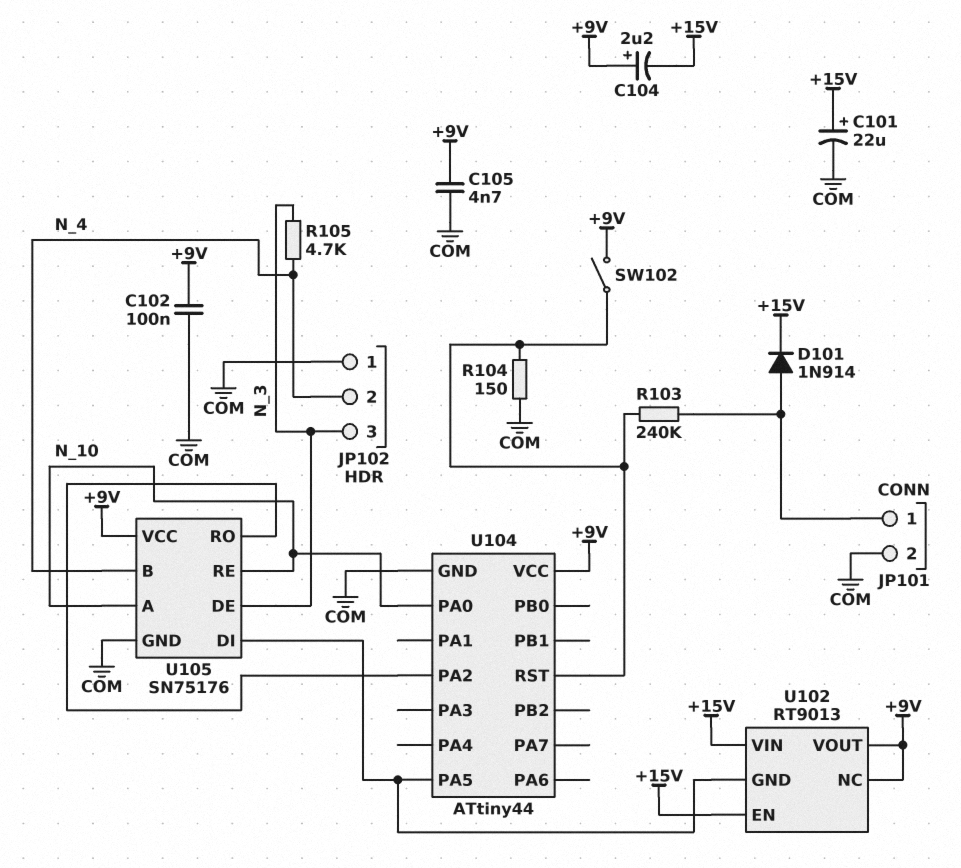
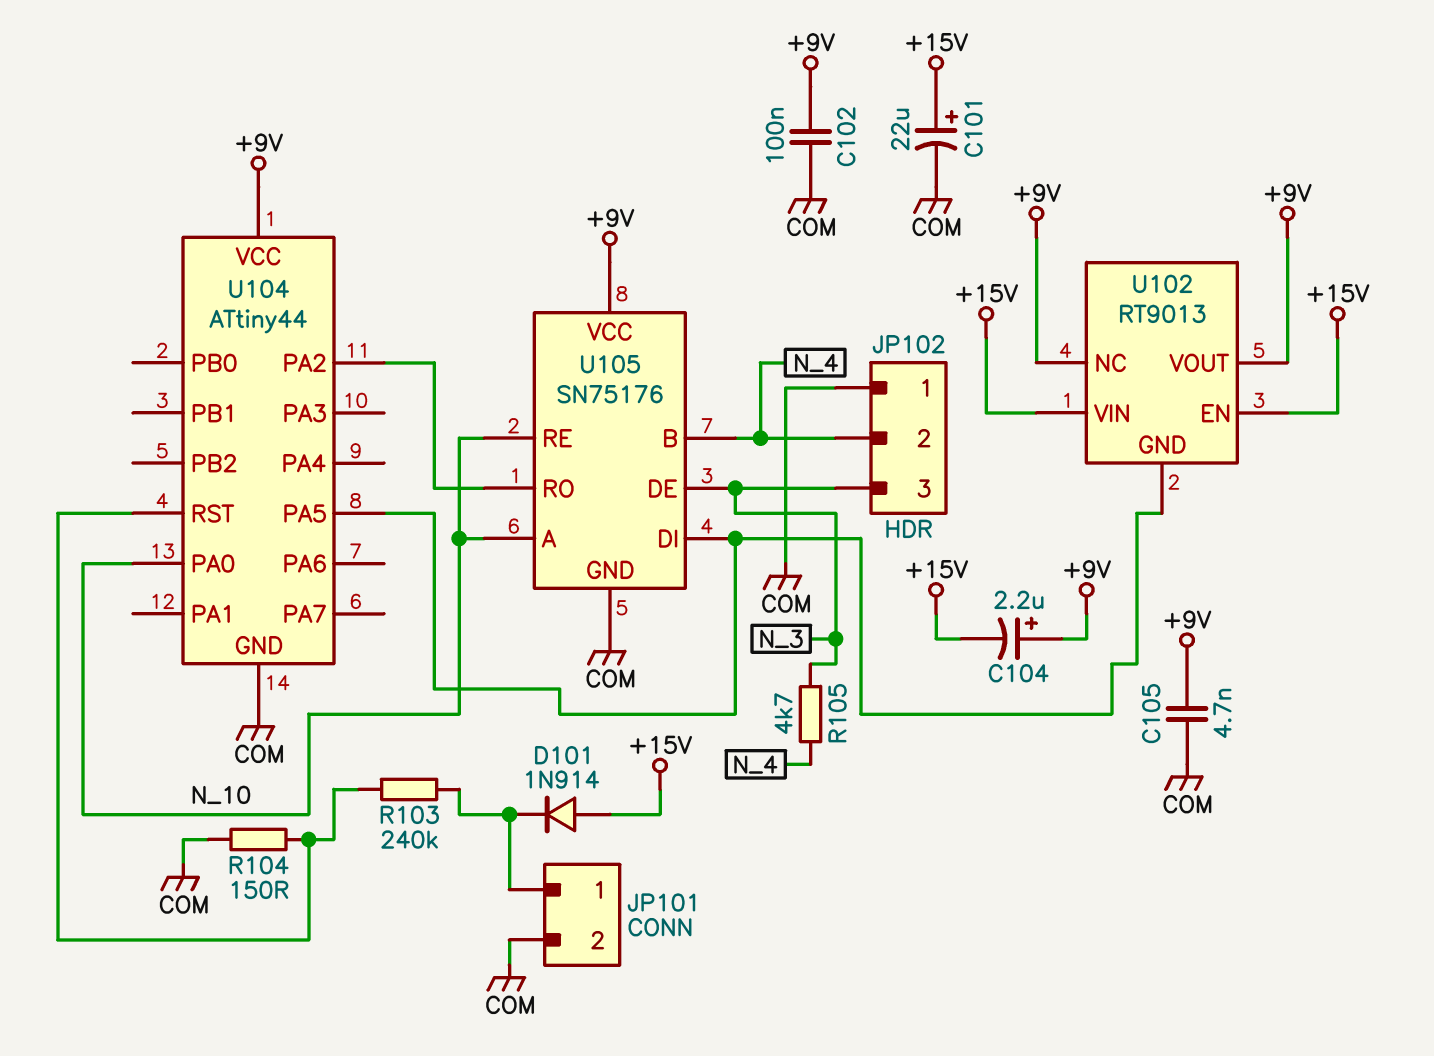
D101: diode 1N914 (A JP101/1, K +15V) -> diode 1N914 (A +15V, K JP101/1)
SW102: switch (+9V, U104/RST) -> none

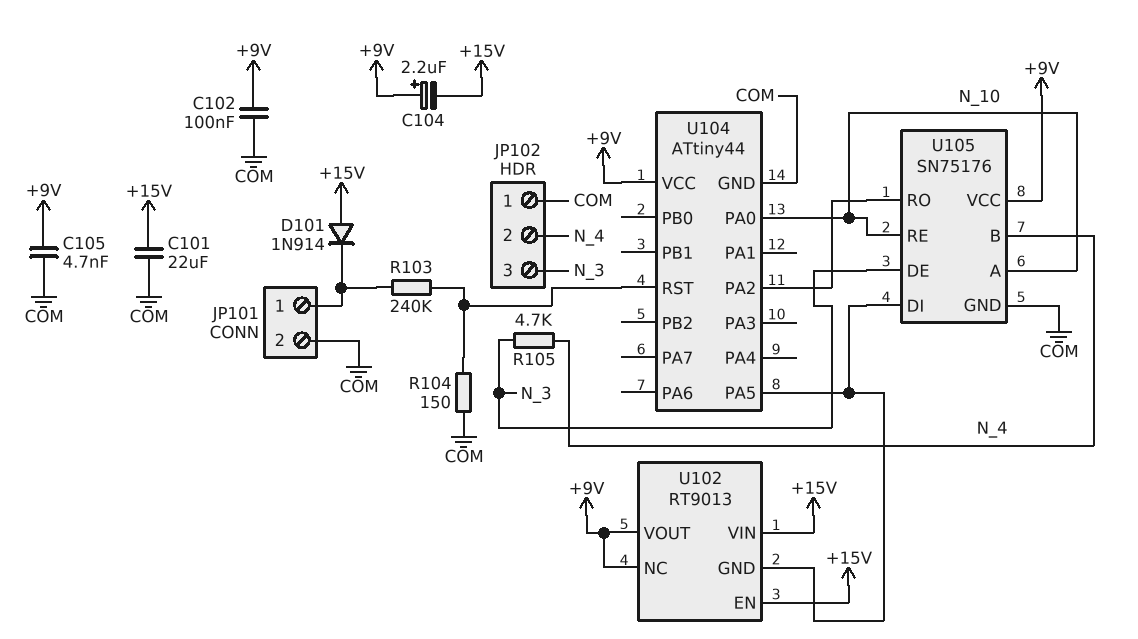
C101: 22uF (plus +15V, minus COM) -> 22uF (+15V, COM)

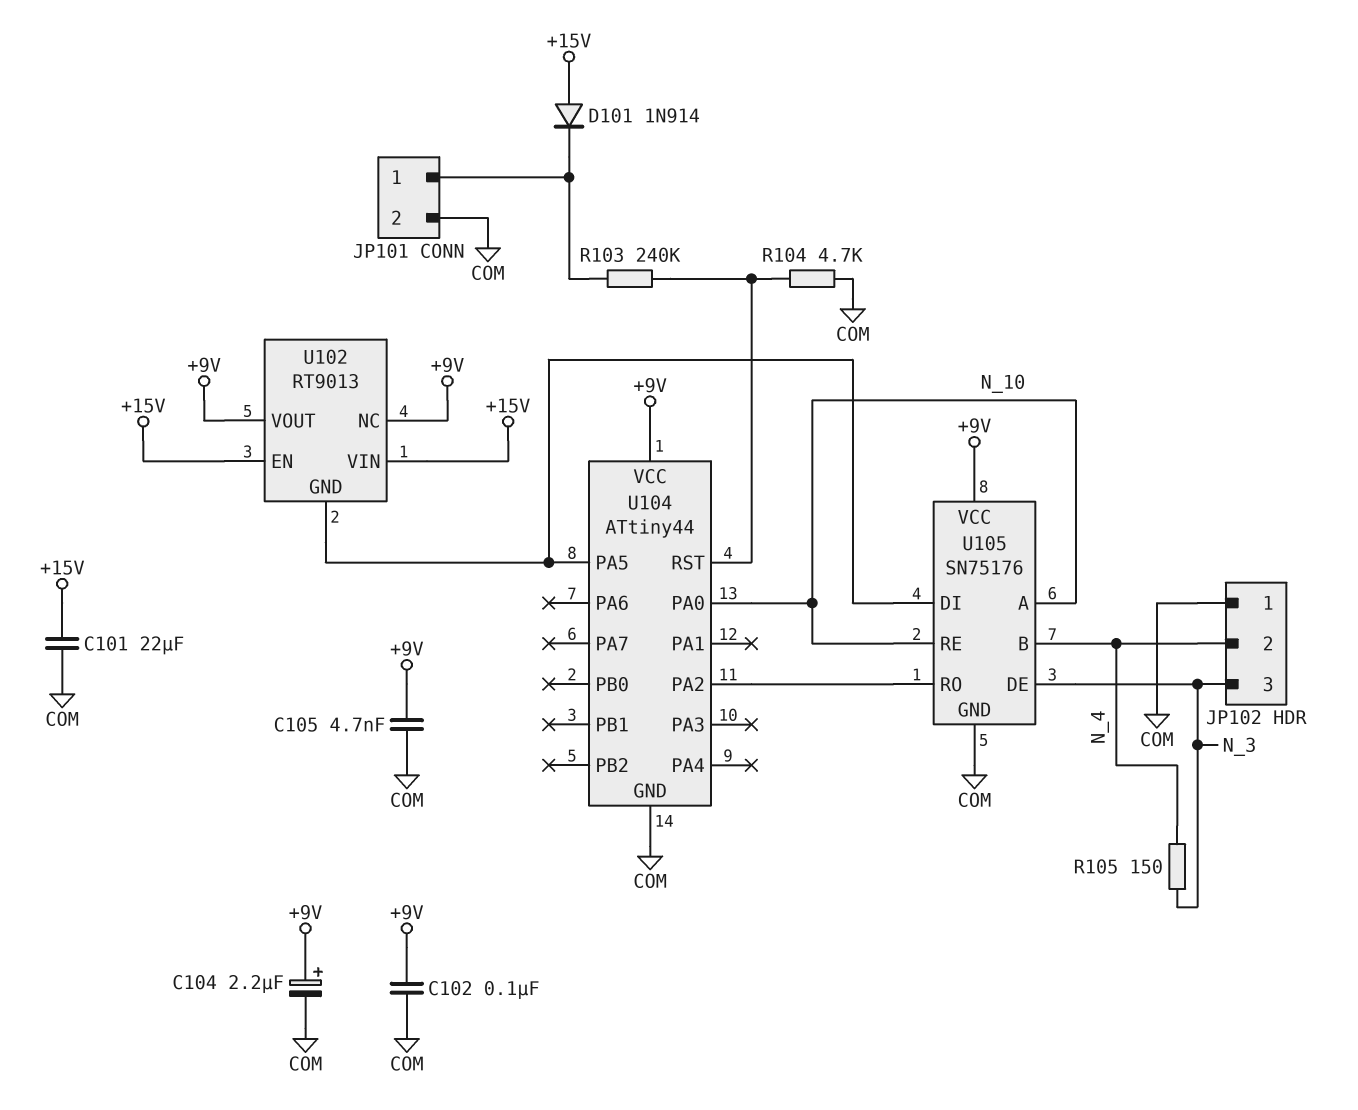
C104: 2.2uF (plus +9V, minus +15V) -> 2.2uF (plus +9V, minus COM)
R104: 150 (COM, U104/RST) -> 4.7k (COM, U104/RST)
R105: 4.7k (N_3, N_4) -> 150 (N_3, N_4)

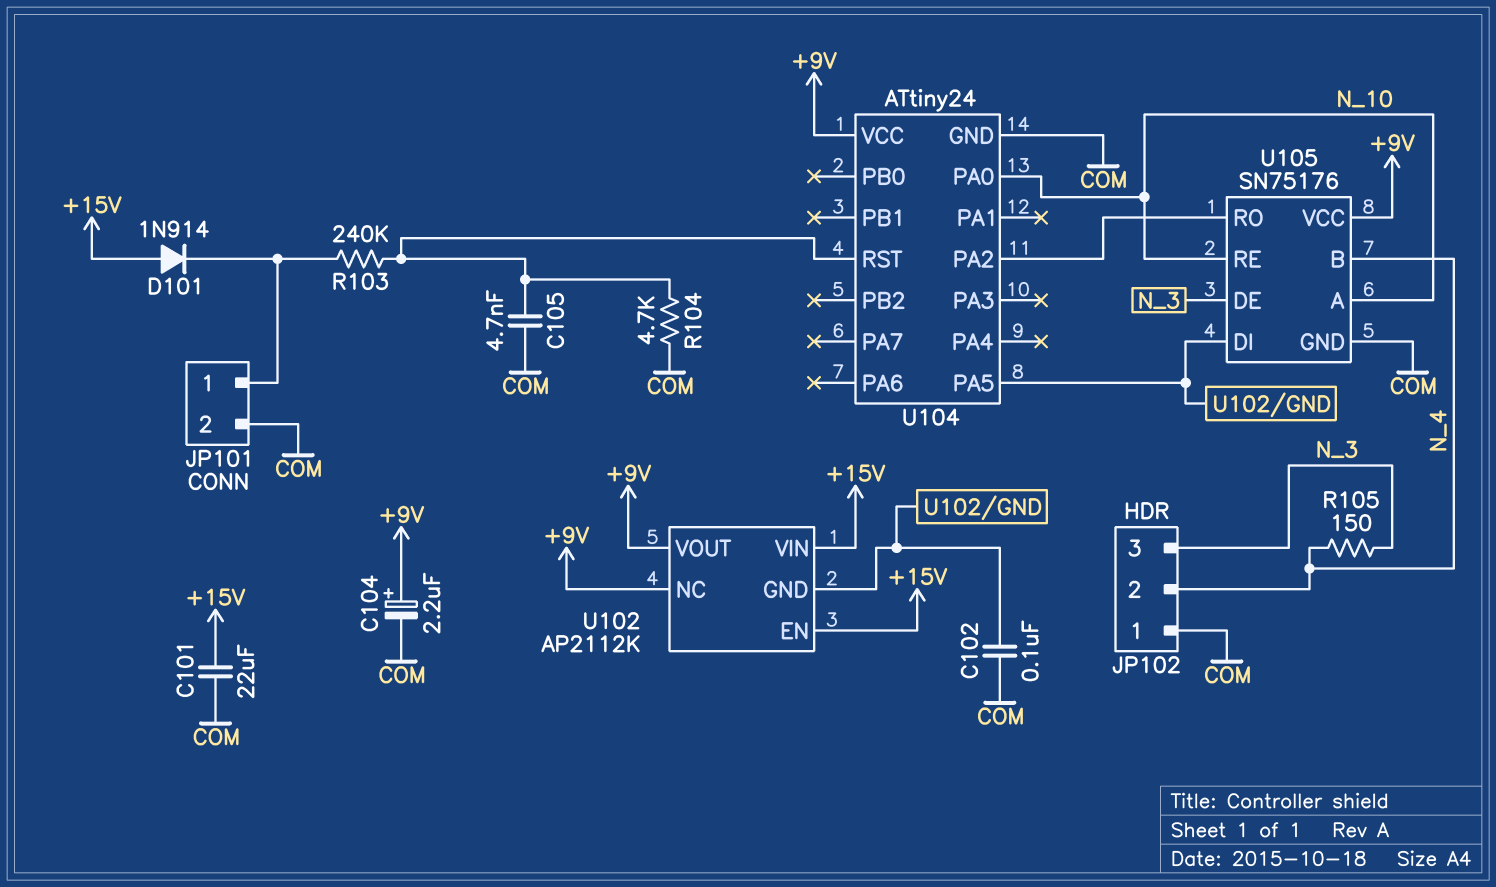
C102: 100nF (+9V, COM) -> 100nF (COM, U102/GND)
C105: 4.7nF (+9V, COM) -> 4.7nF (COM, U104/RST)
U102: RT9013 -> AP2112K
U104: ATtiny44 -> ATtiny24

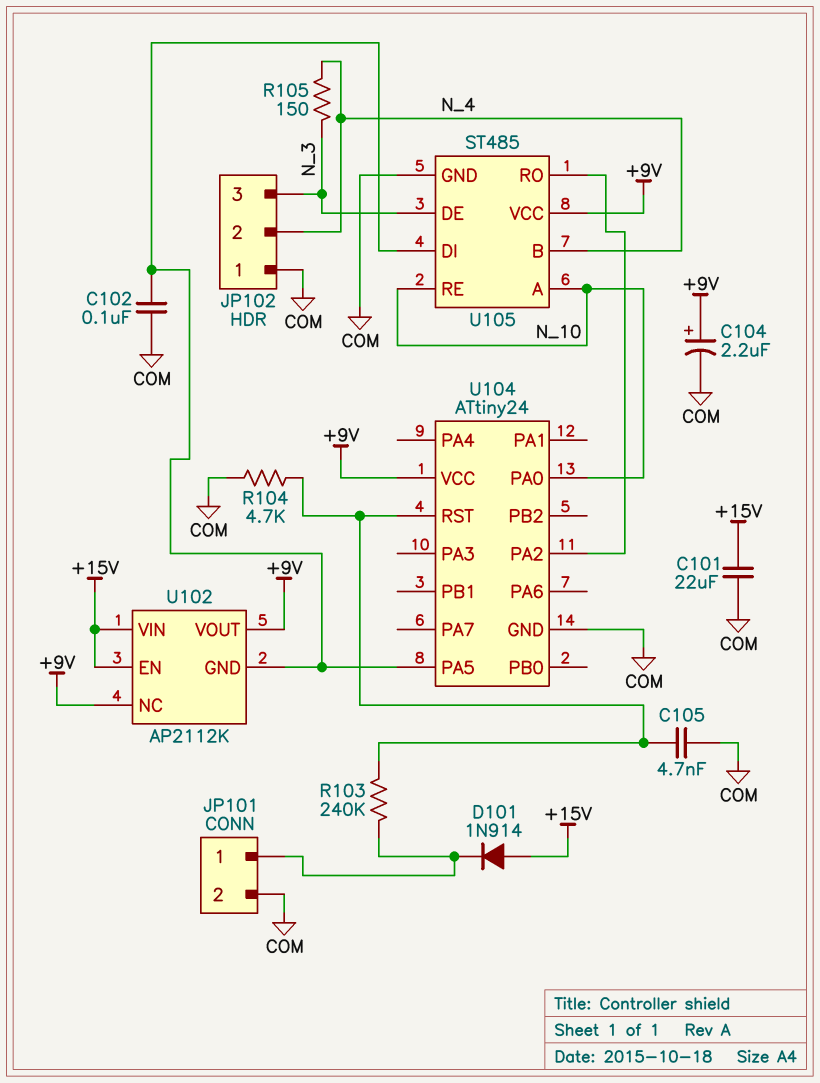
U105: SN75176 -> ST485

